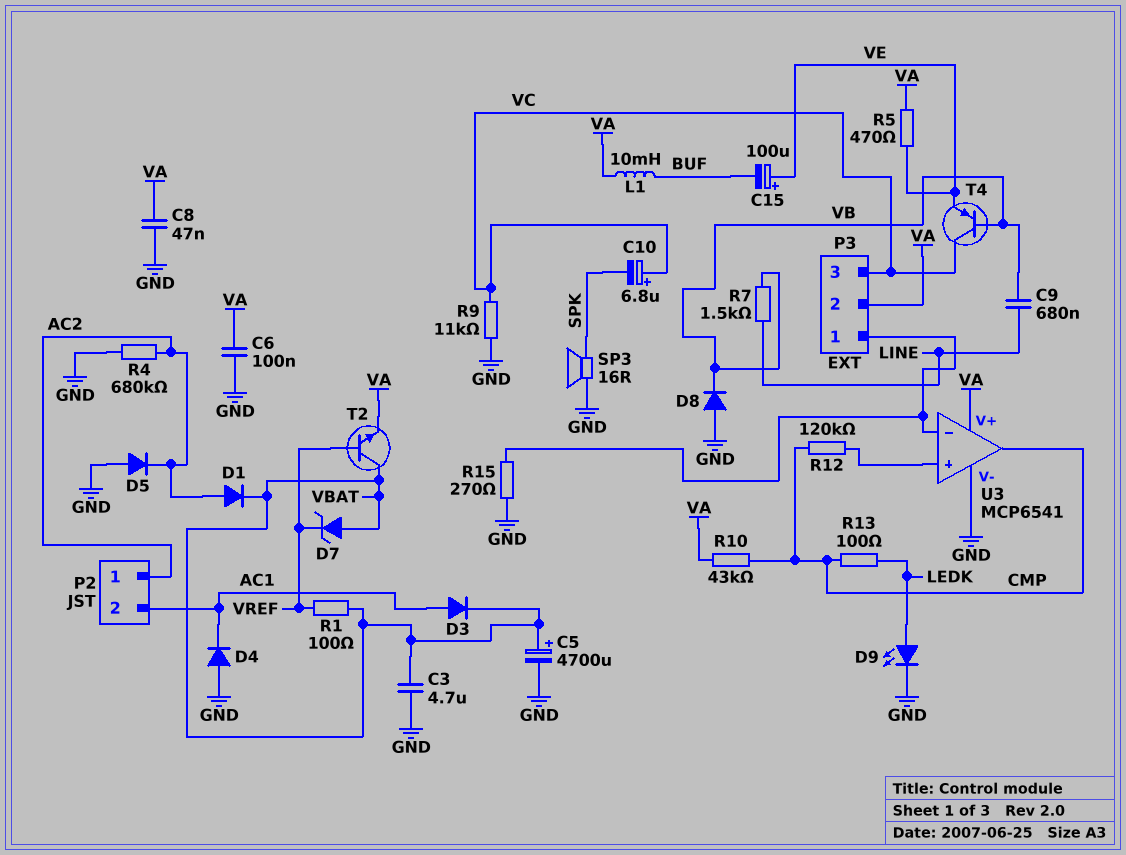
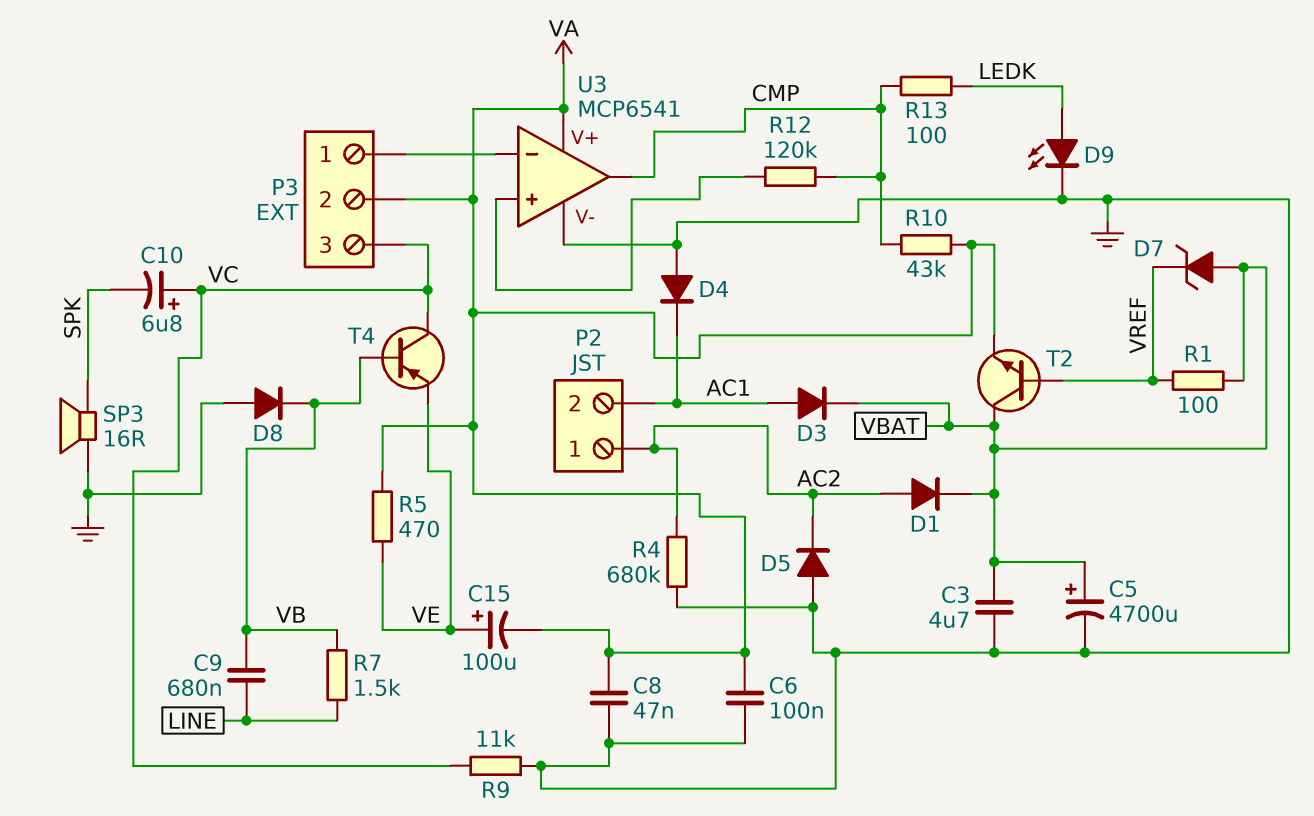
C15: 100uF (plus VE, minus BUF) -> 100uF (plus VE, minus VA)
L1: 10mH (BUF, VA) -> none
R15: 270 (GND, P3/1) -> none

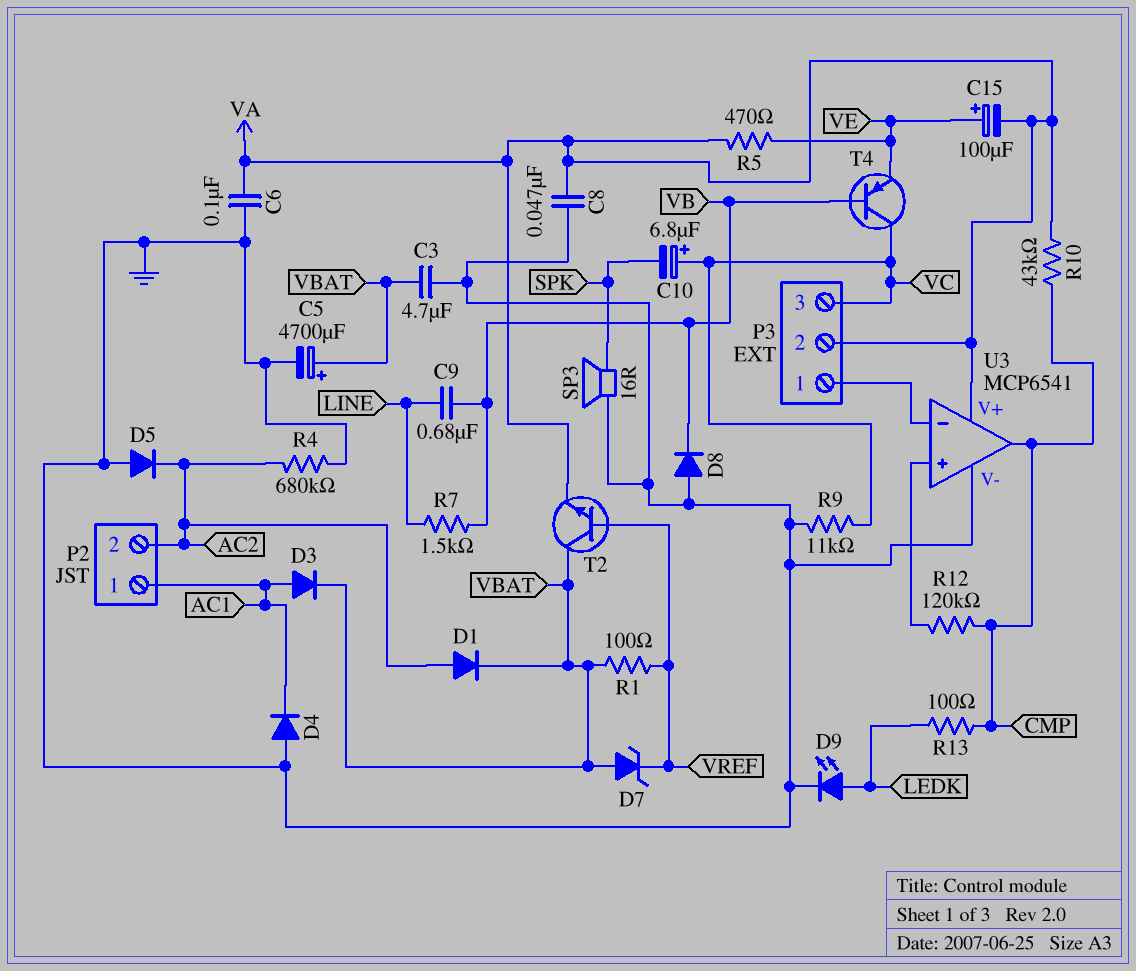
P2 pin 1: AC2 -> AC1
P2 pin 2: AC1 -> AC2

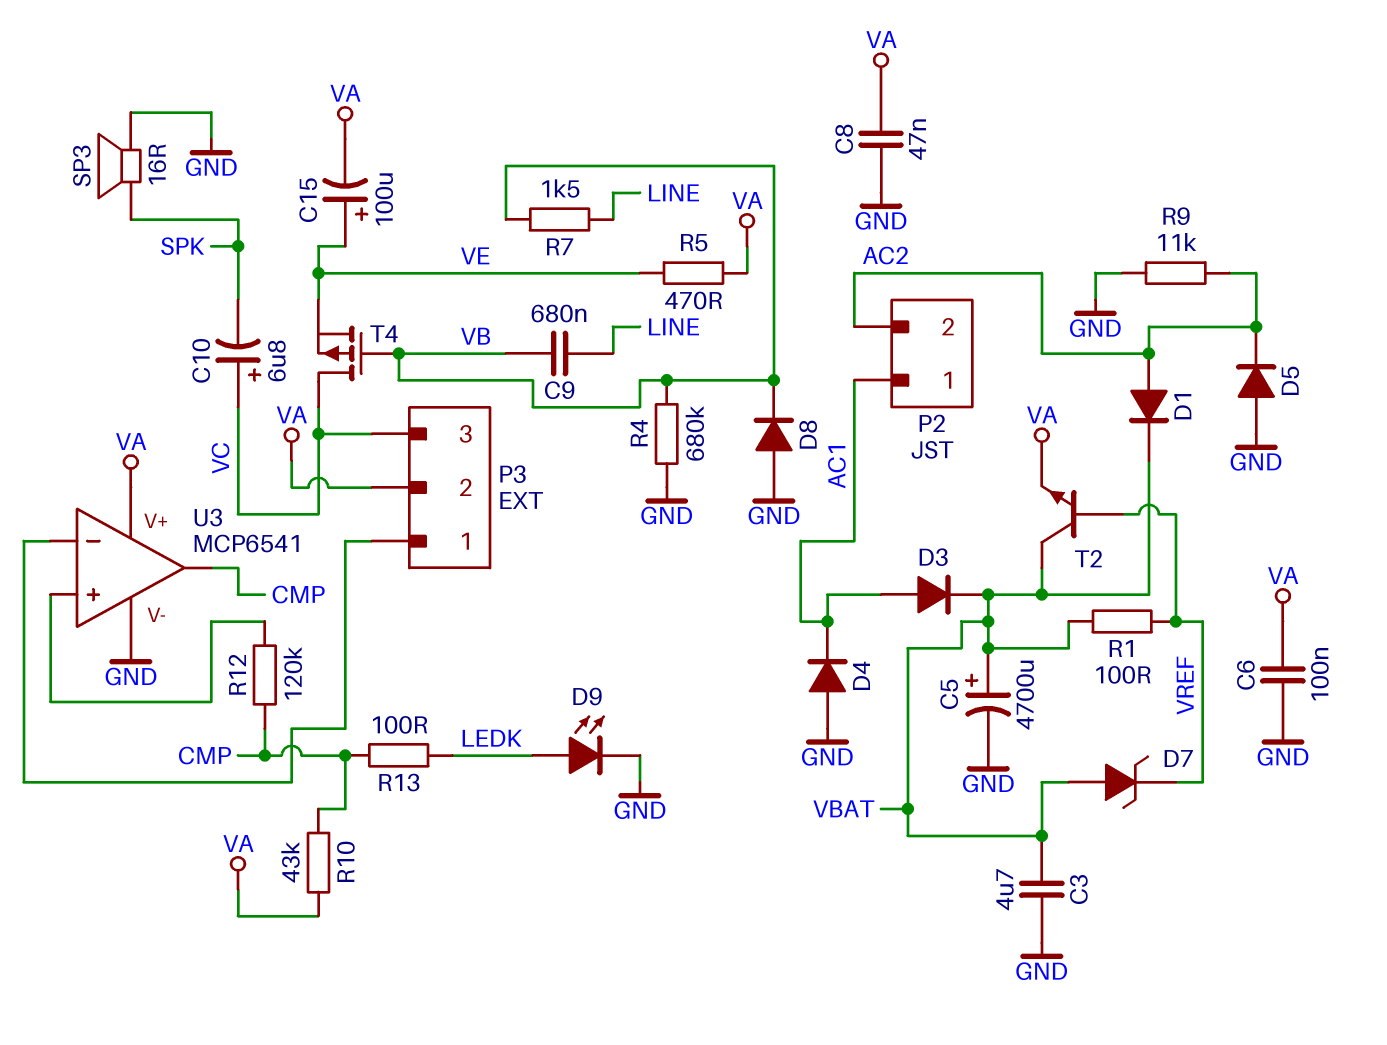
R4: 680k (AC2, GND) -> 680k (GND, VB)
R9: 11k (GND, VC) -> 11k (AC2, GND)
T4: PNP (B VB, C VC, E VE) -> PMOS (G VB, D VC, S VE)

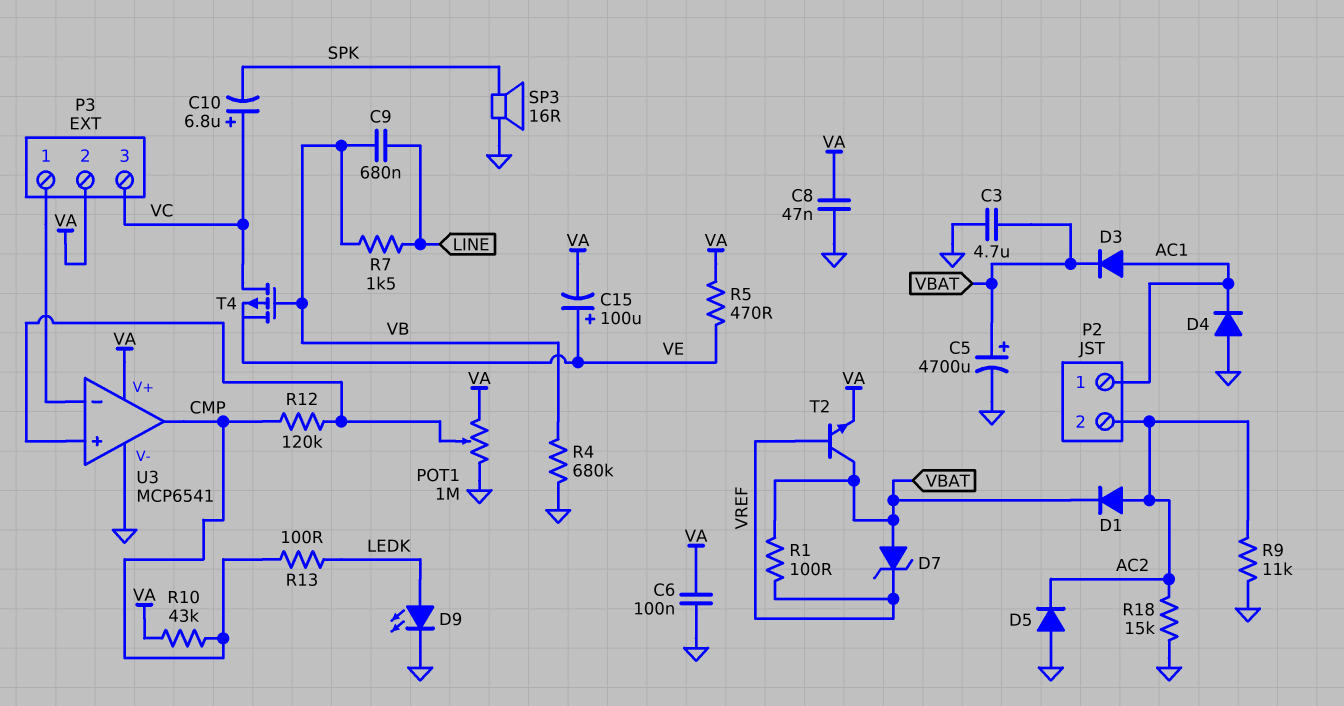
D8: diode (A GND, K VB) -> none
POT1: none -> 1M (GND, VA, wiper U3/in+)
R18: none -> 15k (AC2, GND)

